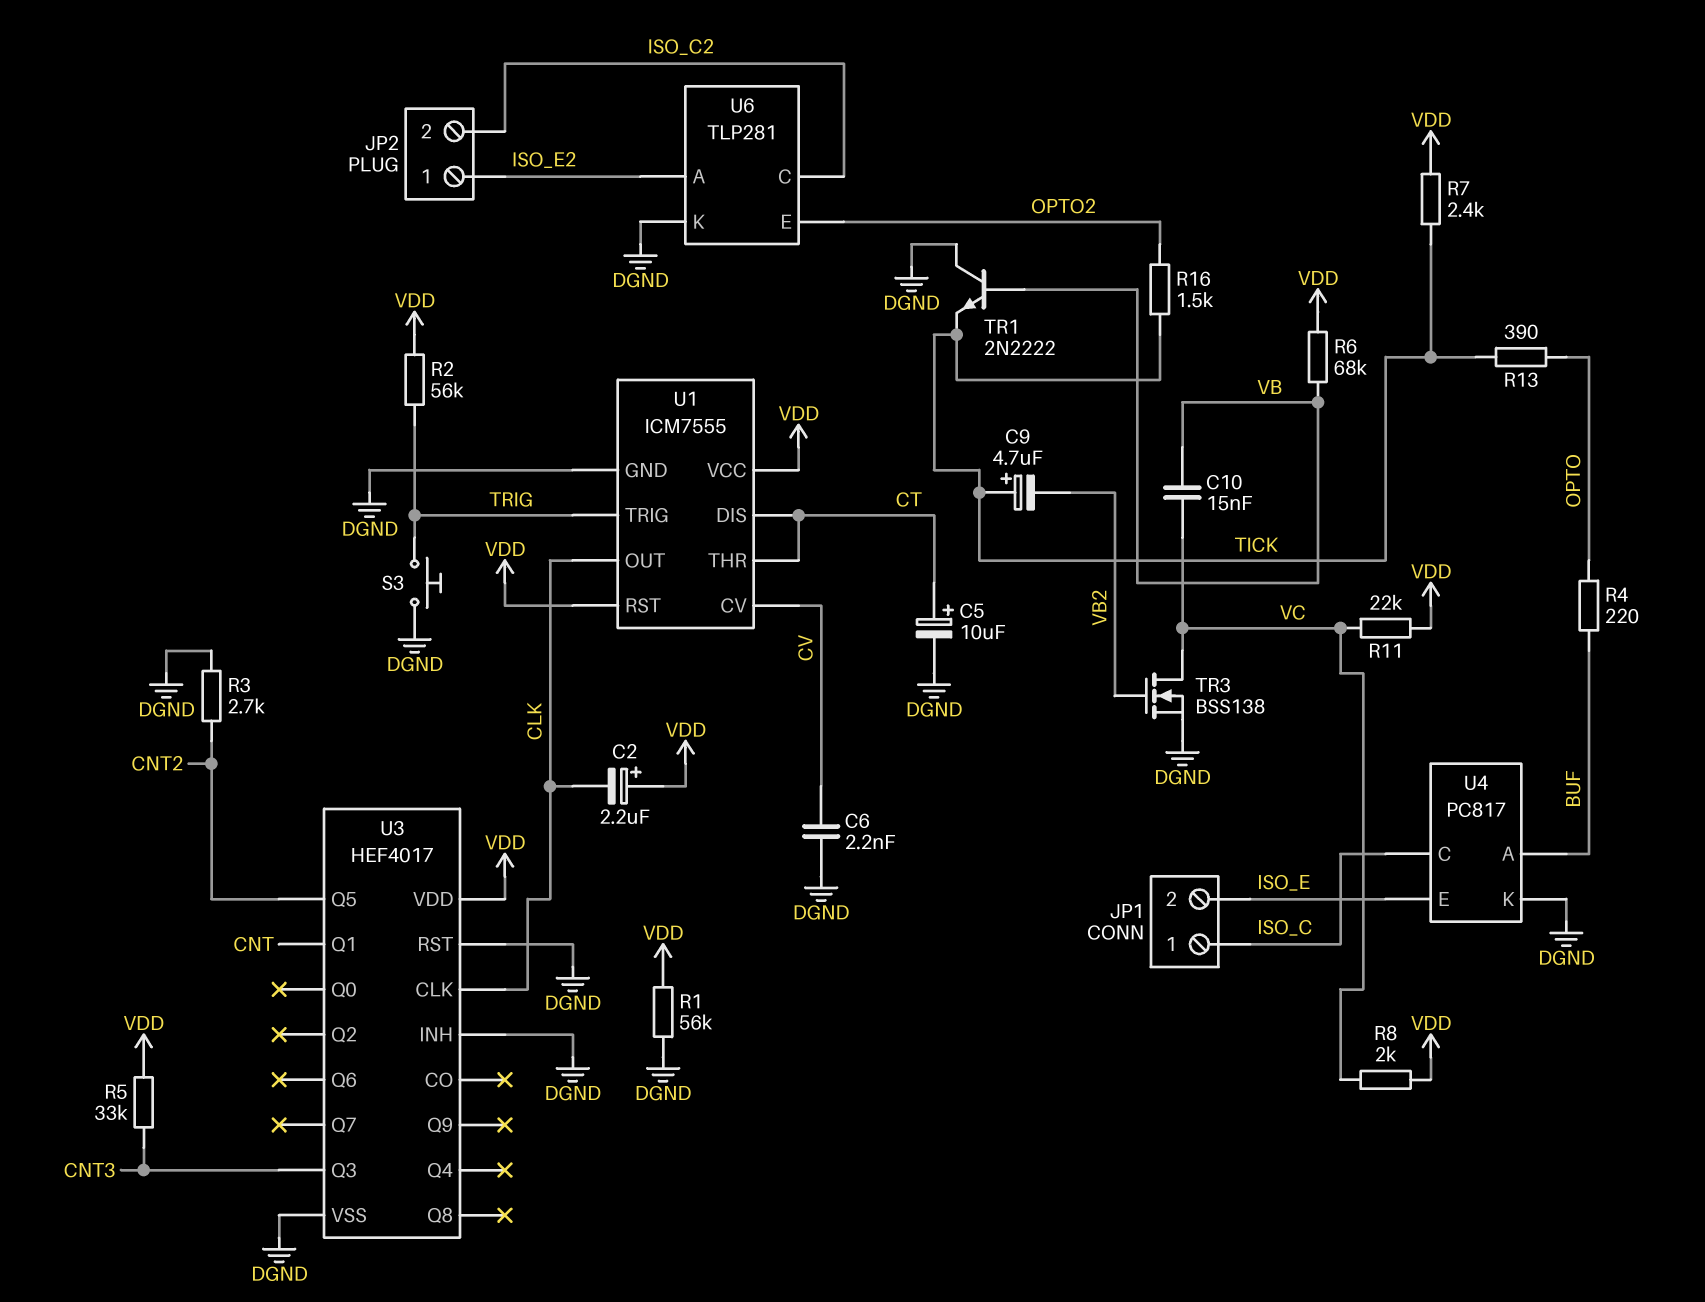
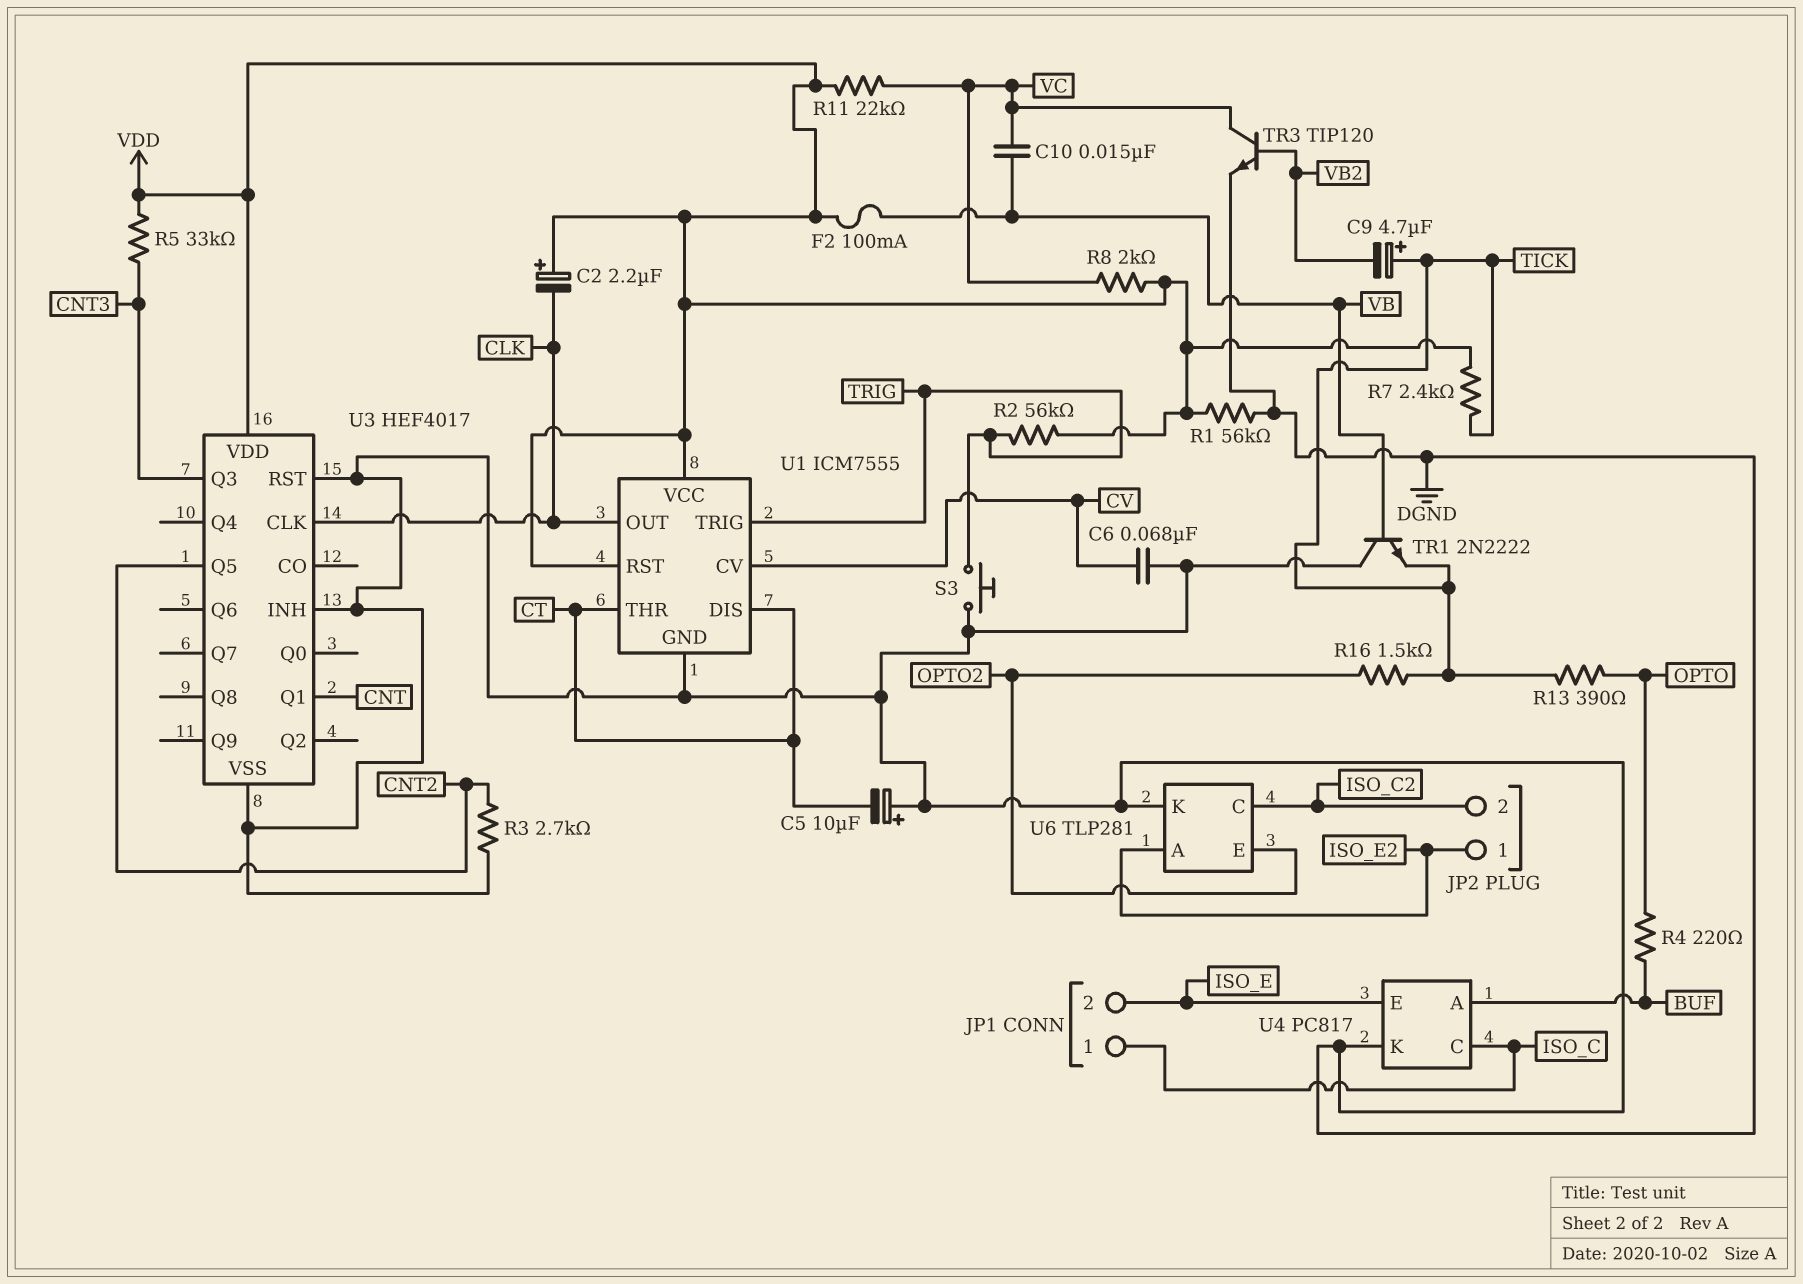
C5: 10uF (plus CT, minus DGND) -> 10uF (plus DGND, minus CT)
C6: 2.2nF (CV, DGND) -> 68nF (CV, DGND)
F2: none -> 100mA (VB, VDD)
R6: 68k (VB, VDD) -> none
TR3: NMOS BSS138 (G VB2, D VC, S DGND) -> NPN TIP120 (B VB2, C VC, E DGND)

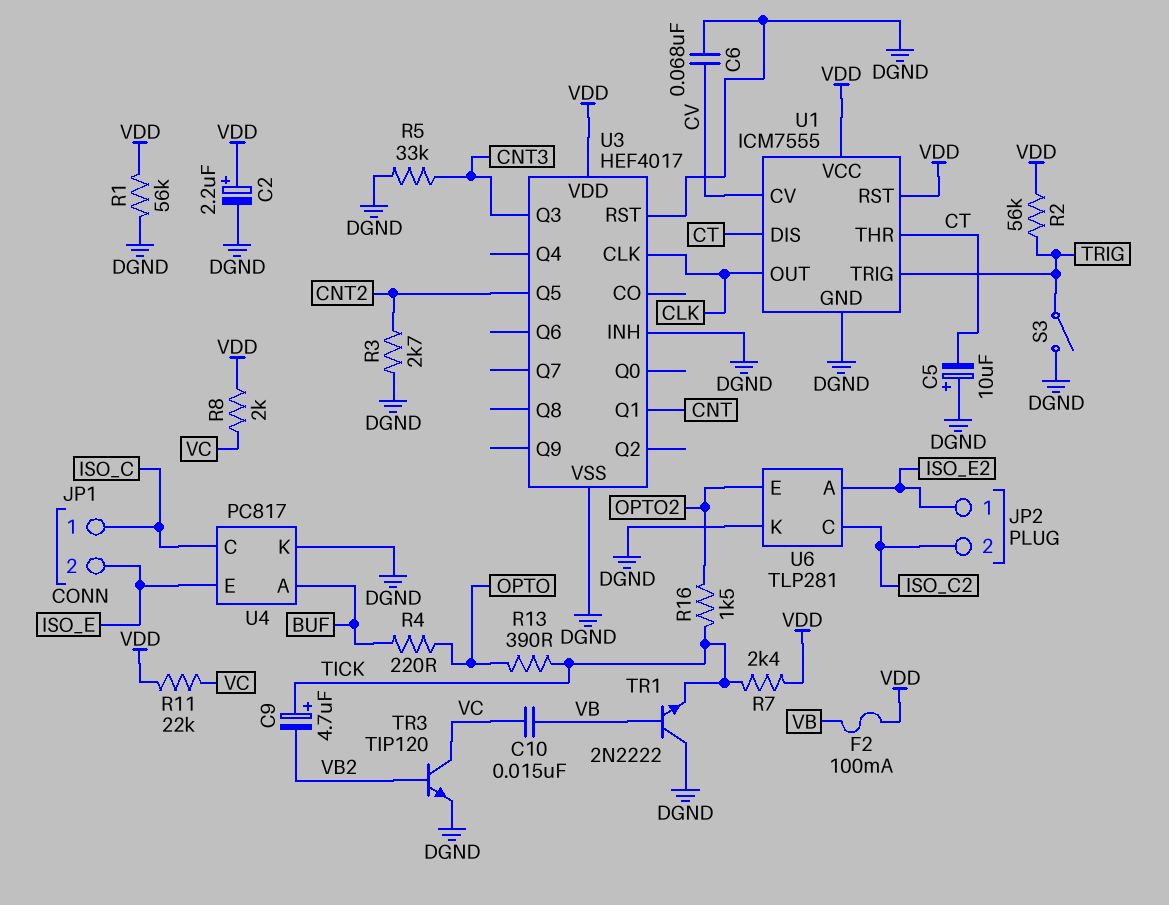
C2: 2.2uF (plus VDD, minus CLK) -> 2.2uF (plus VDD, minus DGND)
R5: 33k (CNT3, VDD) -> 33k (CNT3, DGND)
S3: button (DGND, TRIG) -> switch (DGND, TRIG)

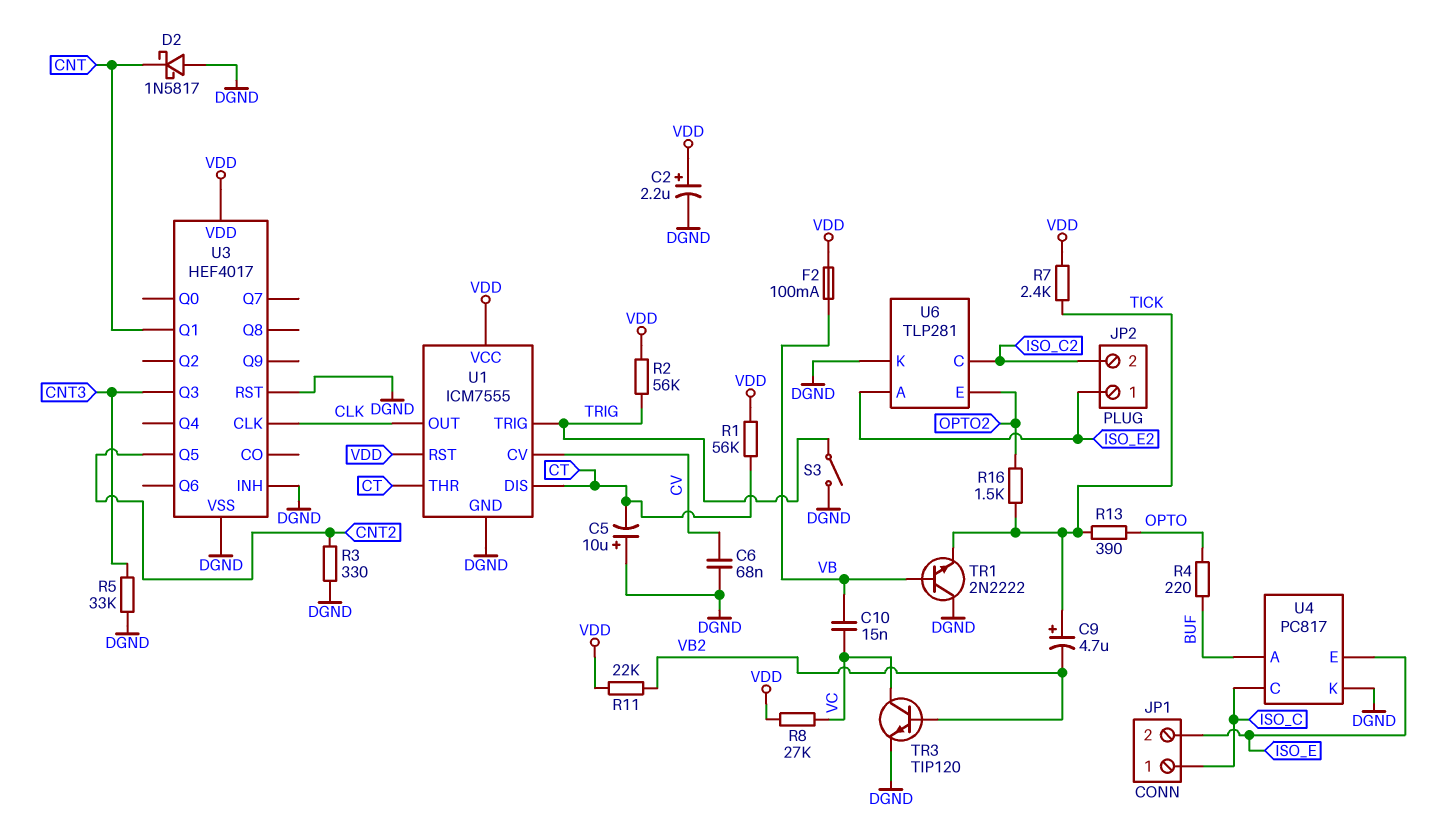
D2: none -> schottky 1N5817 (A DGND, K CNT)
R1: 56k (DGND, VDD) -> 56k (CT, VDD)
R3: 2.7k (CNT2, DGND) -> 330 (CNT2, DGND)
R8: 2k (VC, VDD) -> 27k (VC, VDD)
R11: 22k (VC, VDD) -> 22k (VB2, VDD)

